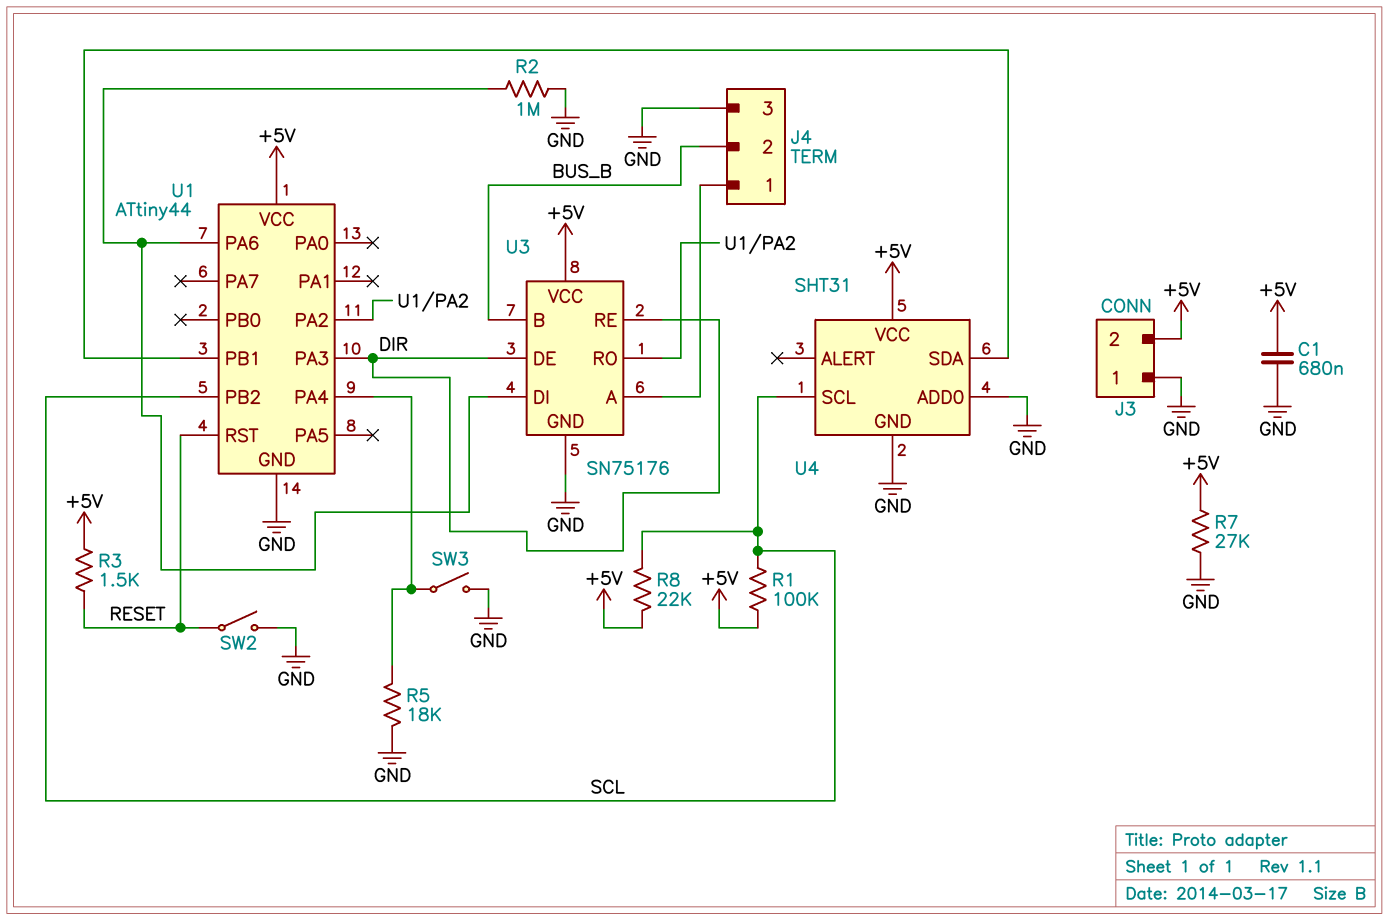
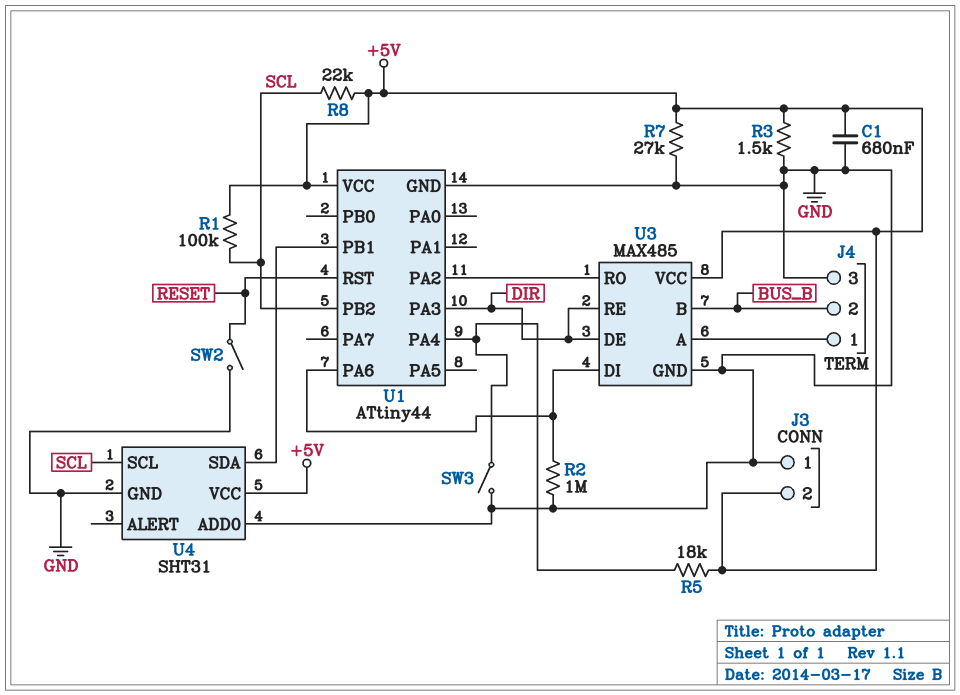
R3: 1.5k (+5V, RESET) -> 1.5k (+5V, GND)
R5: 18k (GND, U1/PA4) -> 18k (+5V, U1/PA4)
U3: SN75176 -> MAX485

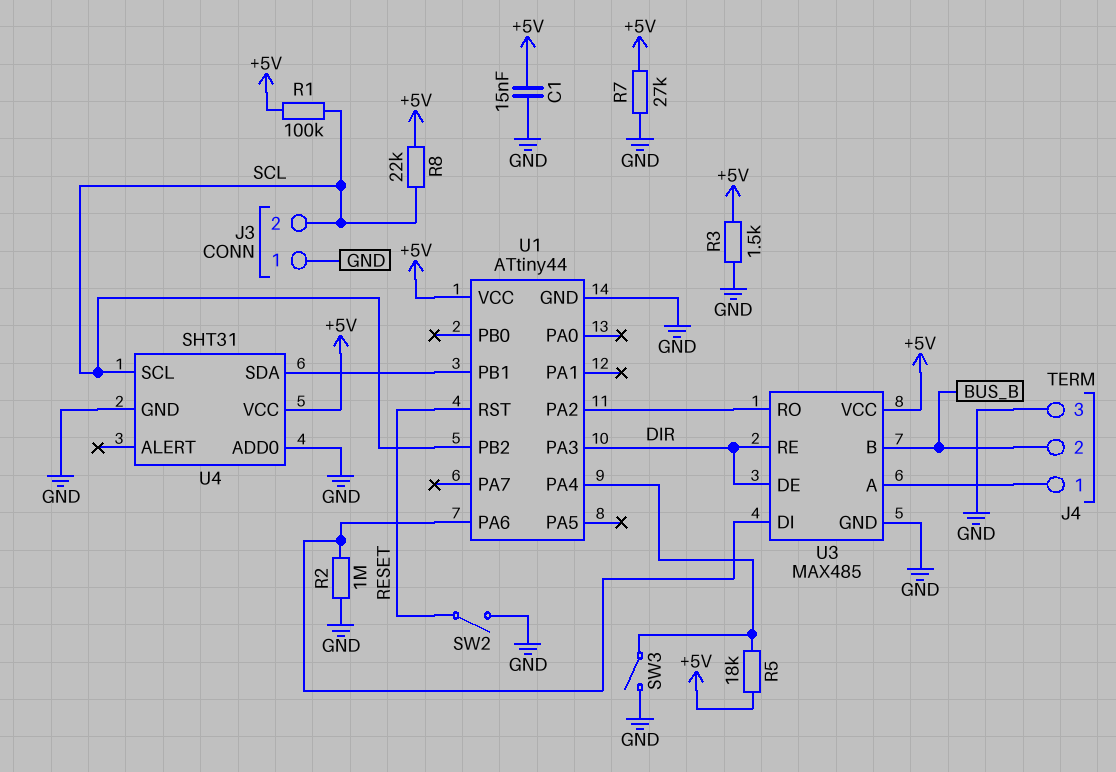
C1: 680nF (+5V, GND) -> 15nF (+5V, GND)
J3 pin 2: +5V -> SCL

